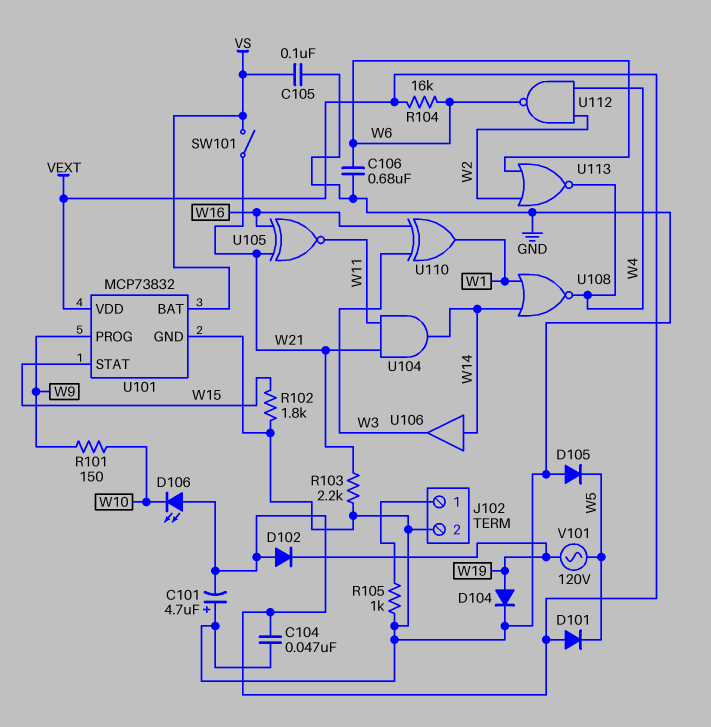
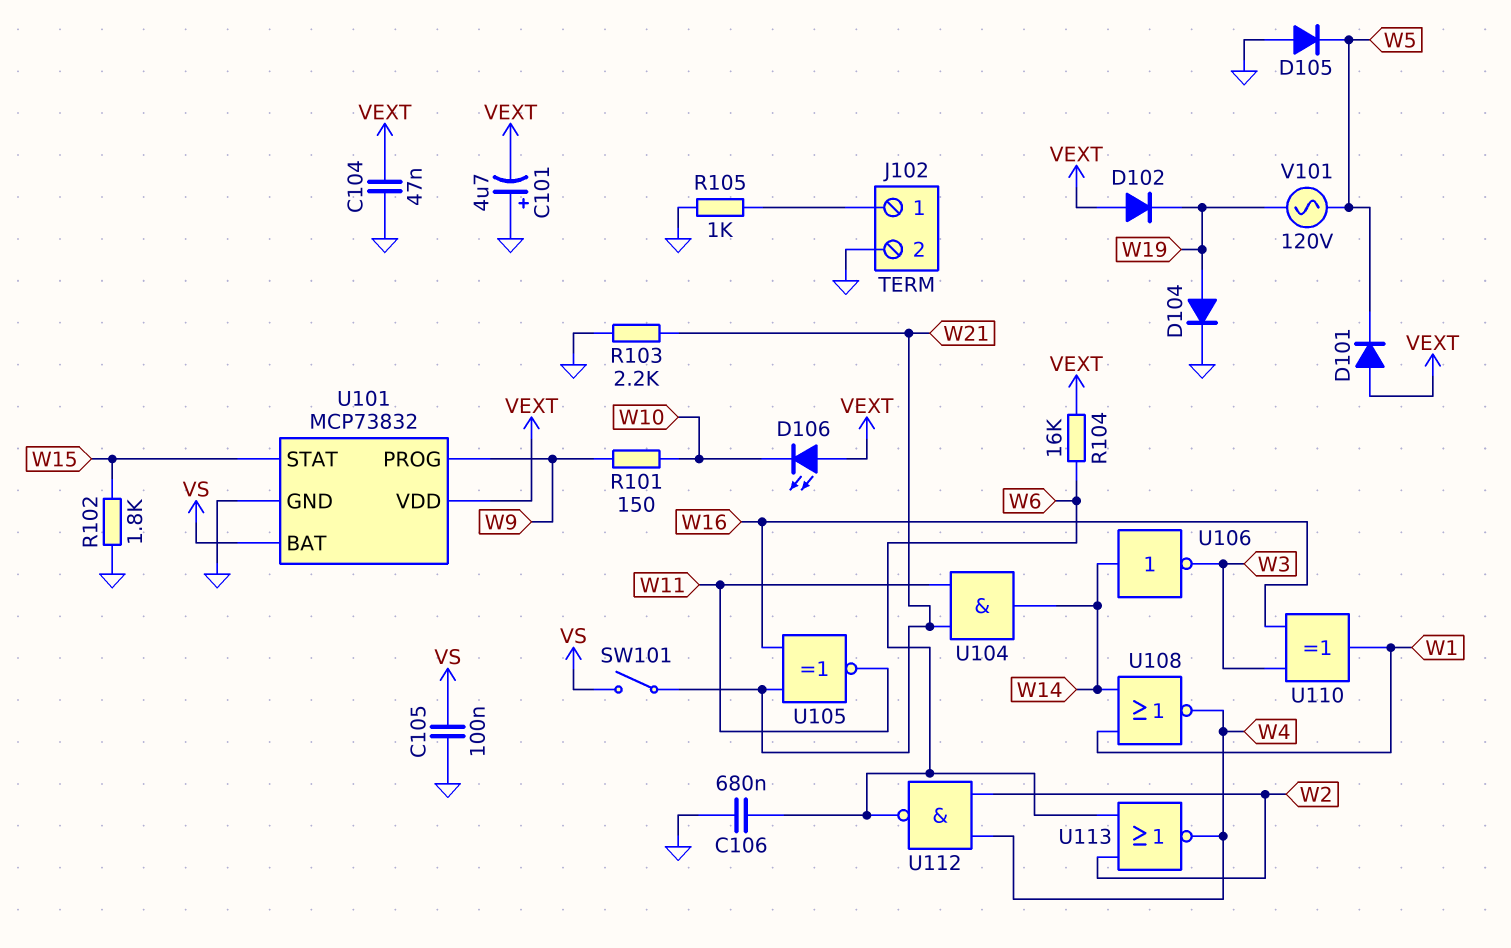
U106: buffer (in W14, out W3) -> NOT (in W14, out W3)

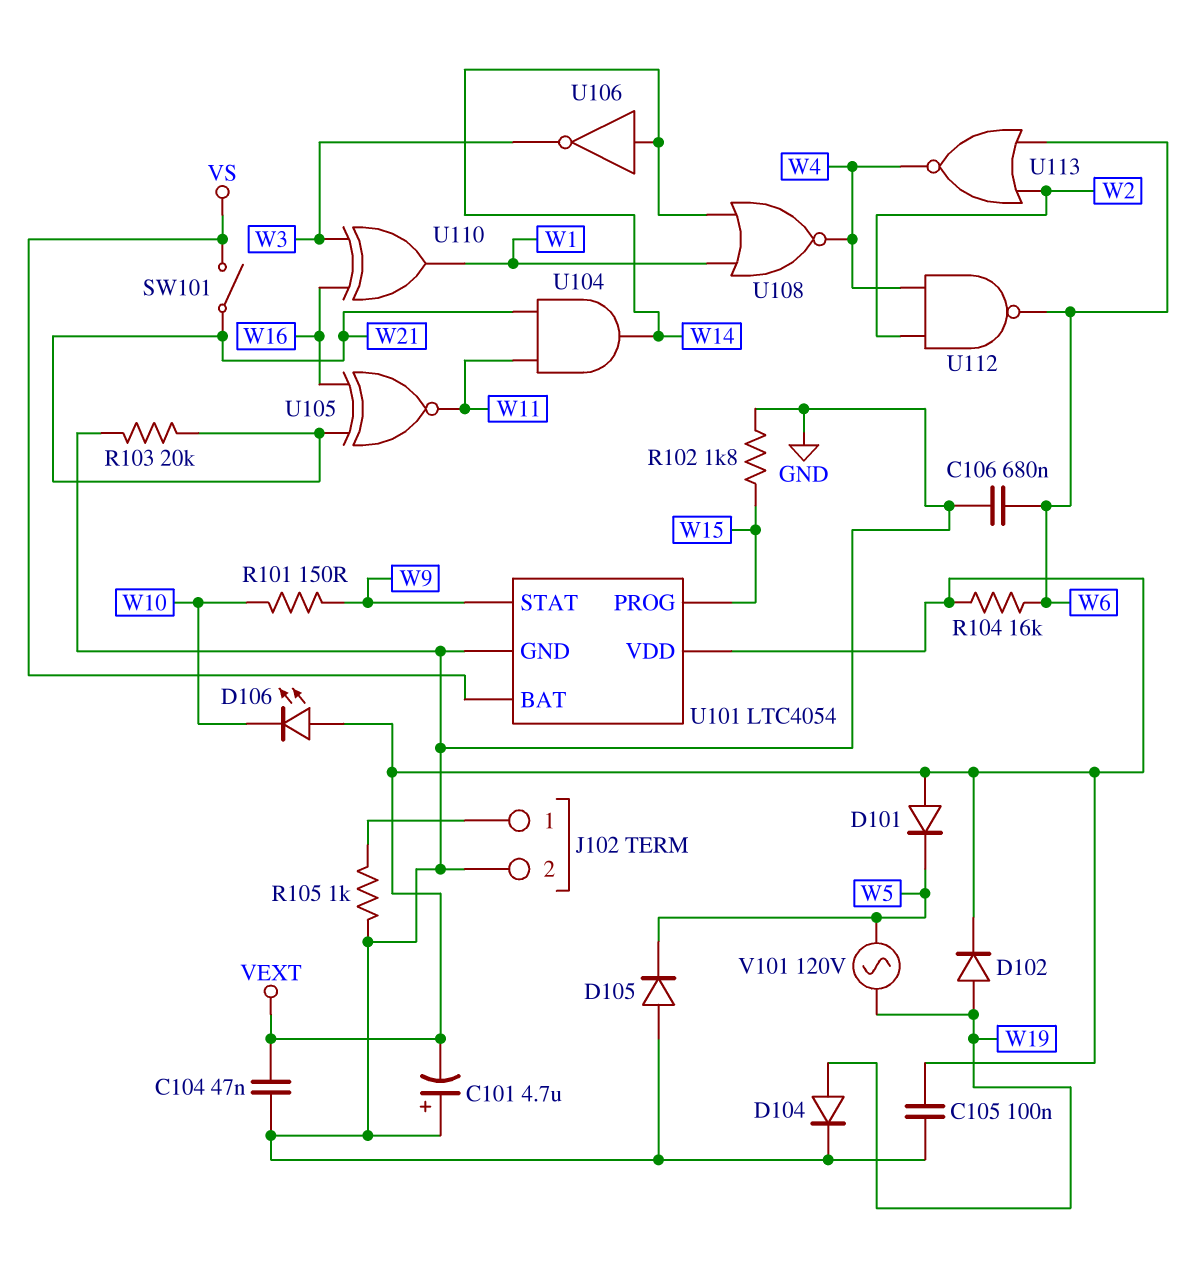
C105: 100nF (GND, VS) -> 100nF (GND, VEXT)
D102: diode (A VEXT, K W19) -> diode (A W19, K VEXT)
R103: 2.2k (GND, W21) -> 20k (GND, W21)
U101: MCP73832 -> LTC4054
U101 pin PROG: W9 -> W15
U101 pin STAT: W15 -> W9

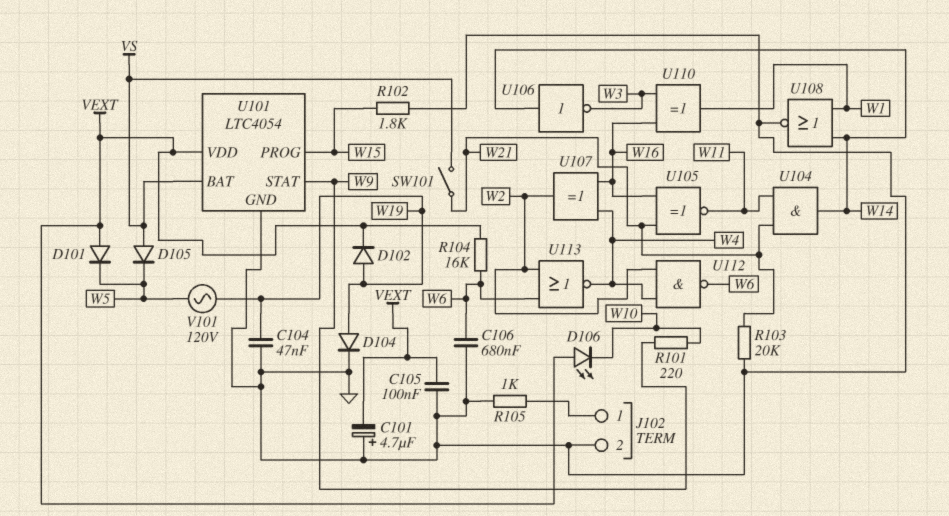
C104: 47nF (GND, VEXT) -> 47nF (GND, W19)
D105: diode (A GND, K W5) -> diode (A VS, K W5)
R101: 150 (W9, W10) -> 220 (W9, W10)
U107: none -> XOR (in W4, in W16, out W2)
U108: NOR (in W1, in W14, out W4) -> NOR (in W1, in W14, out GND)

